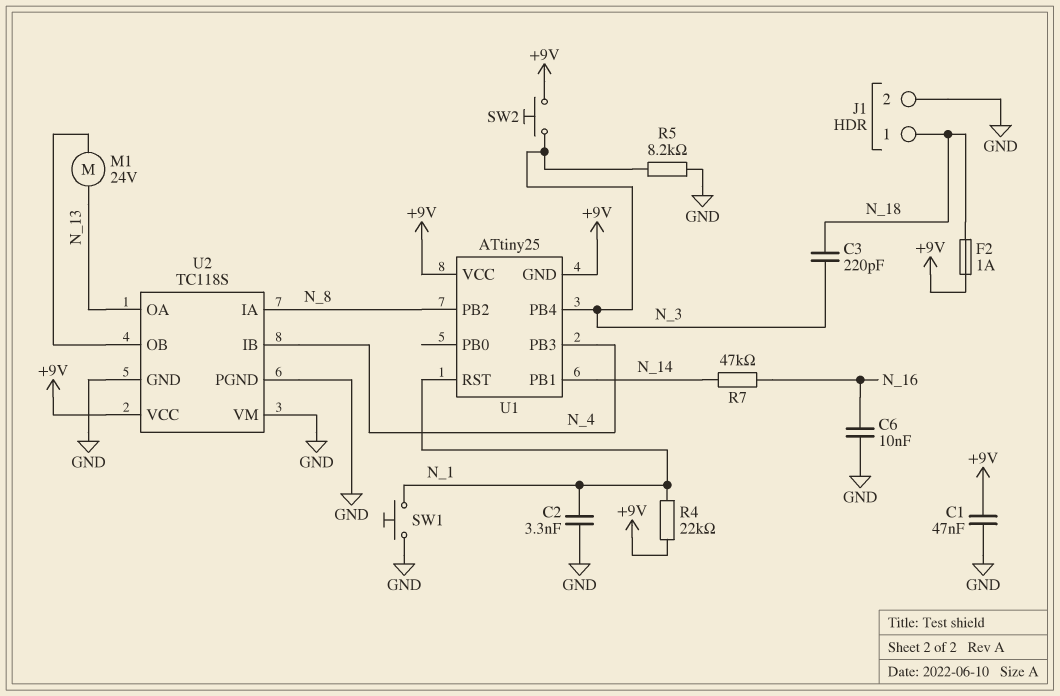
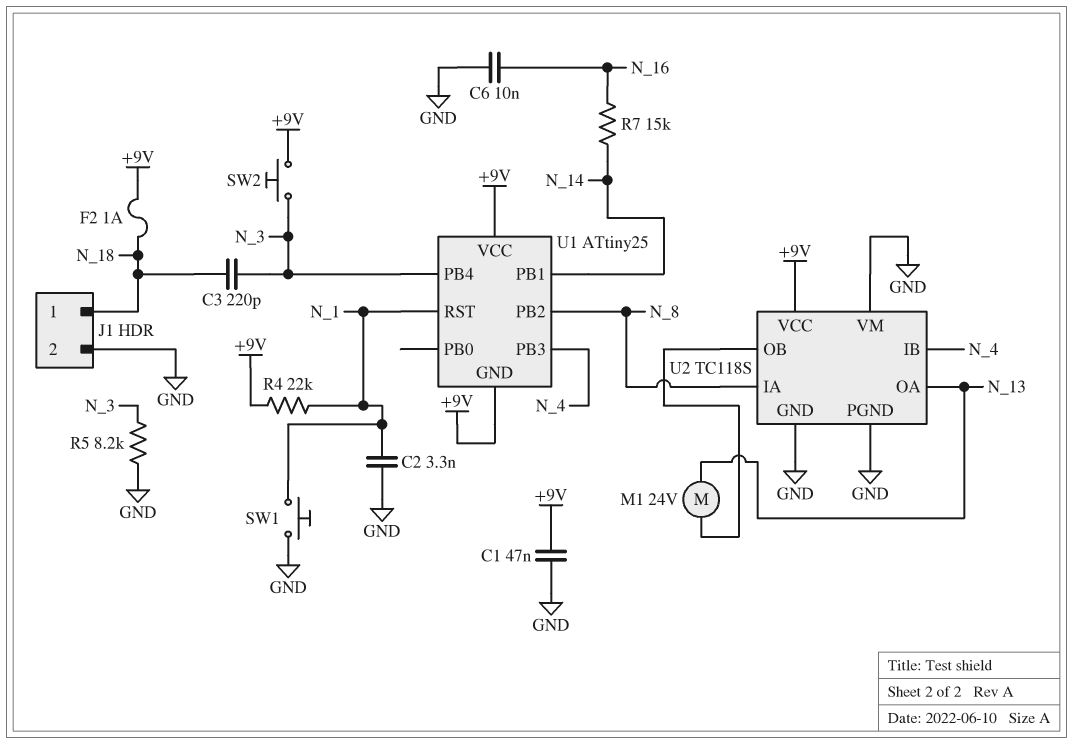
R7: 47k (N_14, N_16) -> 15k (N_14, N_16)

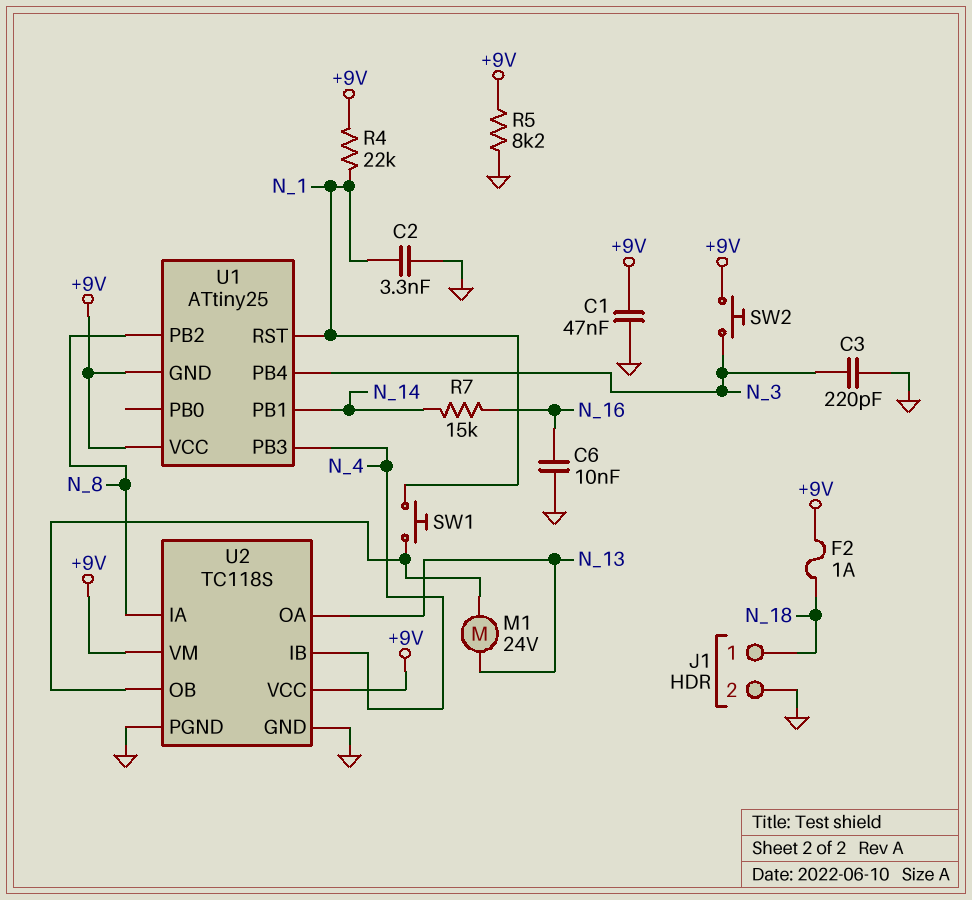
C3: 220pF (N_3, N_18) -> 220pF (GND, N_3)
R5: 8.2k (GND, N_3) -> 8.2k (+9V, GND)
SW1: button (GND, N_1) -> button (N_1, U2/OB)
U2 pin VM: GND -> +9V

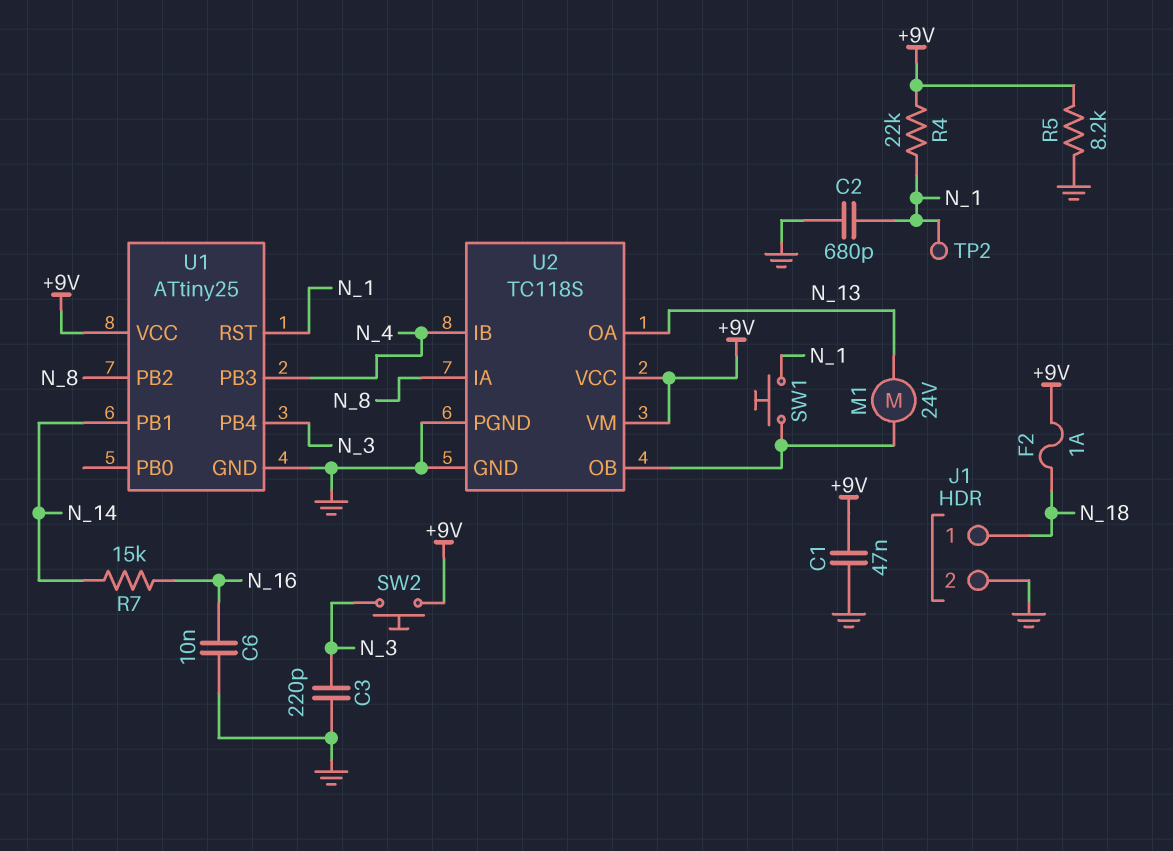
C2: 3.3nF (GND, N_1) -> 680pF (GND, N_1)
TP2: none -> test point (N_1)
U1 pin GND: +9V -> GND

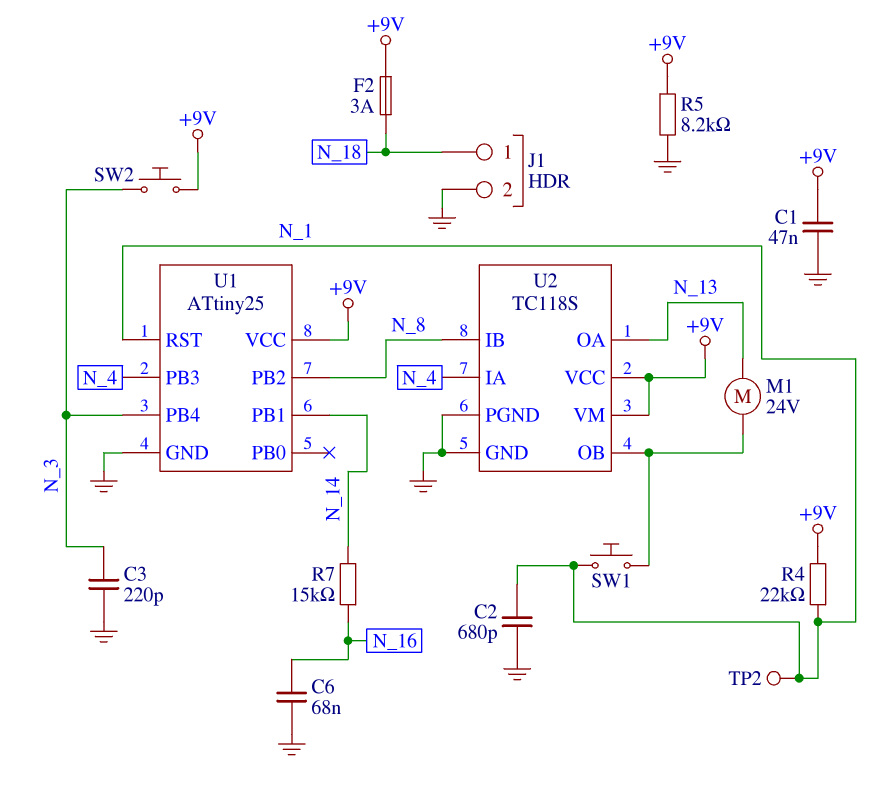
C6: 10nF (GND, N_16) -> 68nF (GND, N_16)
F2: 1A (+9V, N_18) -> 3A (+9V, N_18)
U2 pin IA: N_8 -> N_4
U2 pin IB: N_4 -> N_8

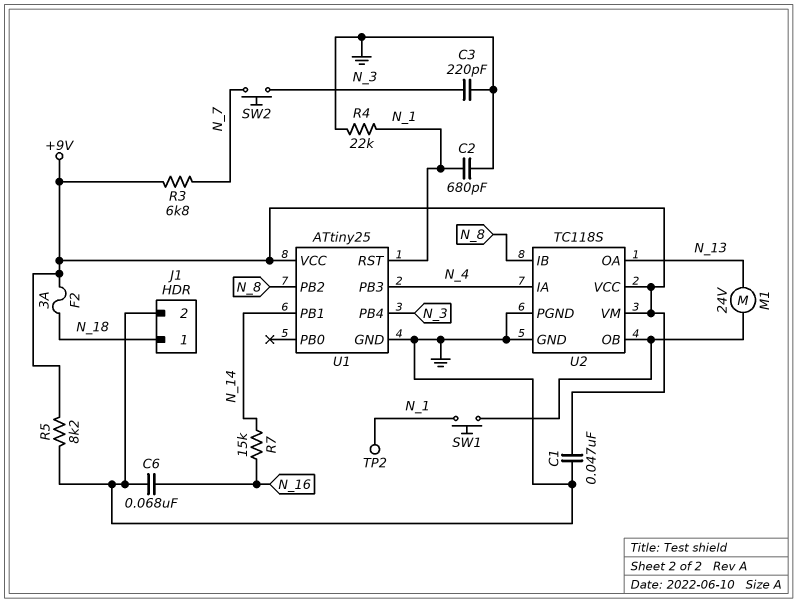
R3: none -> 6.8k (+9V, N_7)
R4: 22k (+9V, N_1) -> 22k (GND, N_1)
SW2: button (+9V, N_3) -> button (N_3, N_7)

